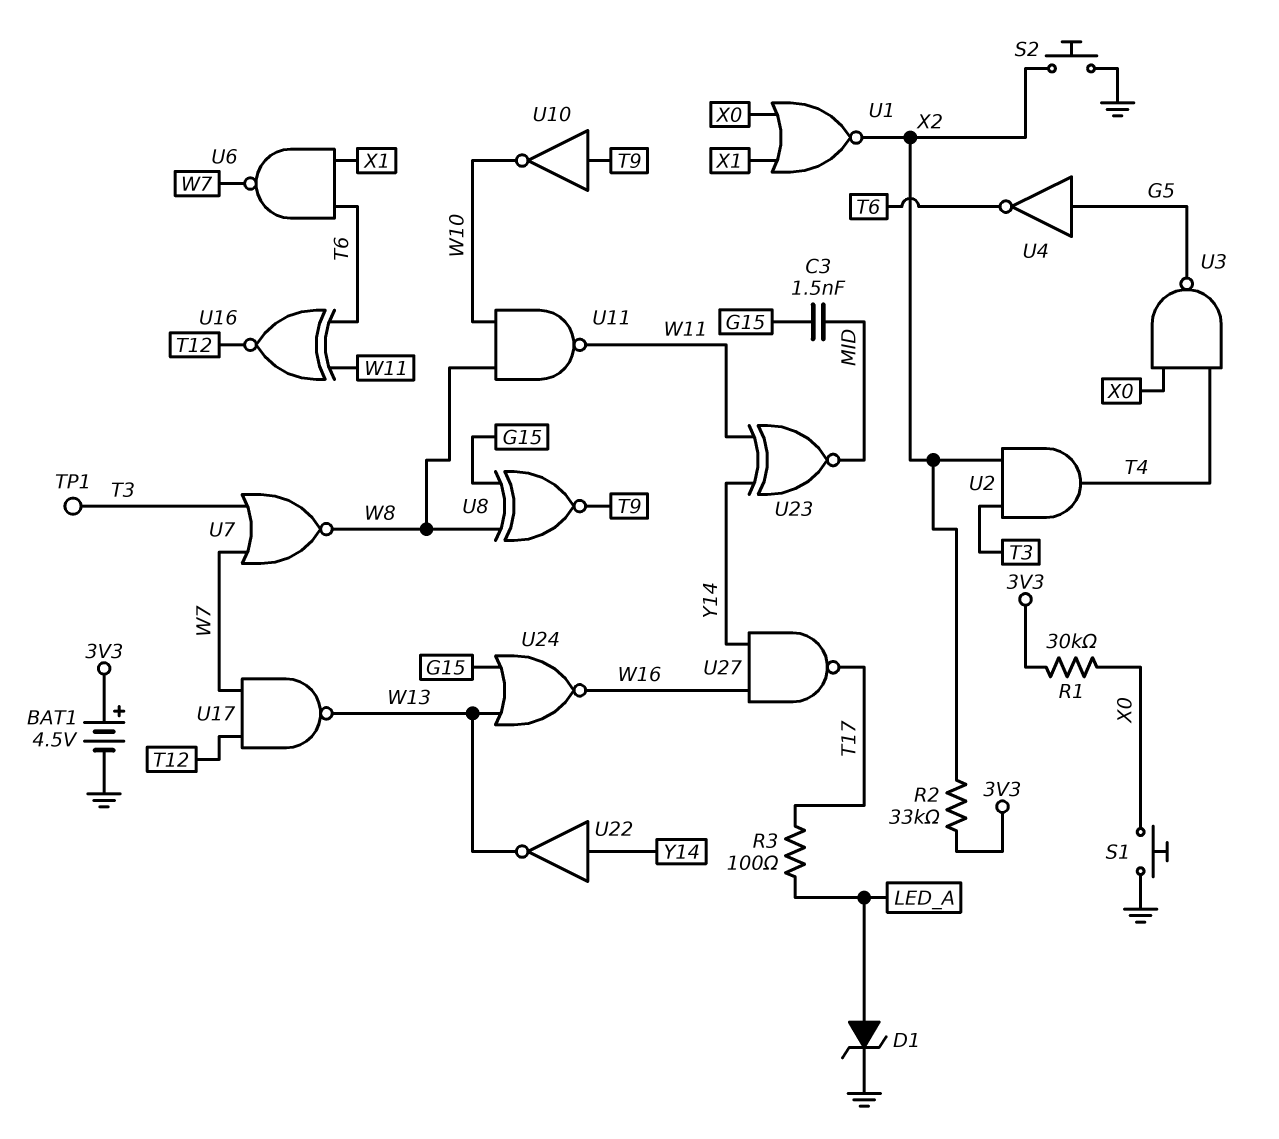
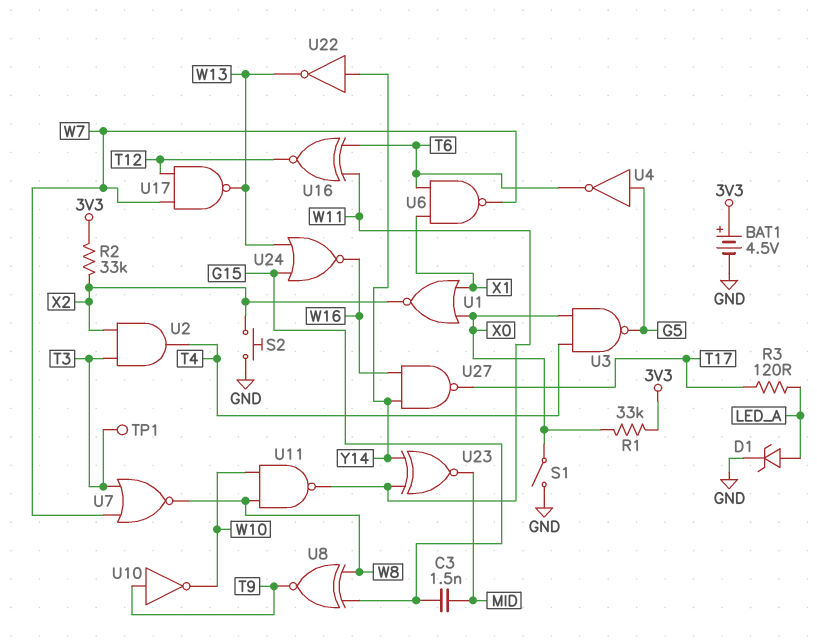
R1: 30k (3V3, X0) -> 33k (3V3, X0)
R3: 100 (LED_A, T17) -> 120 (LED_A, T17)
S1: button (GND, X0) -> switch (GND, X0)

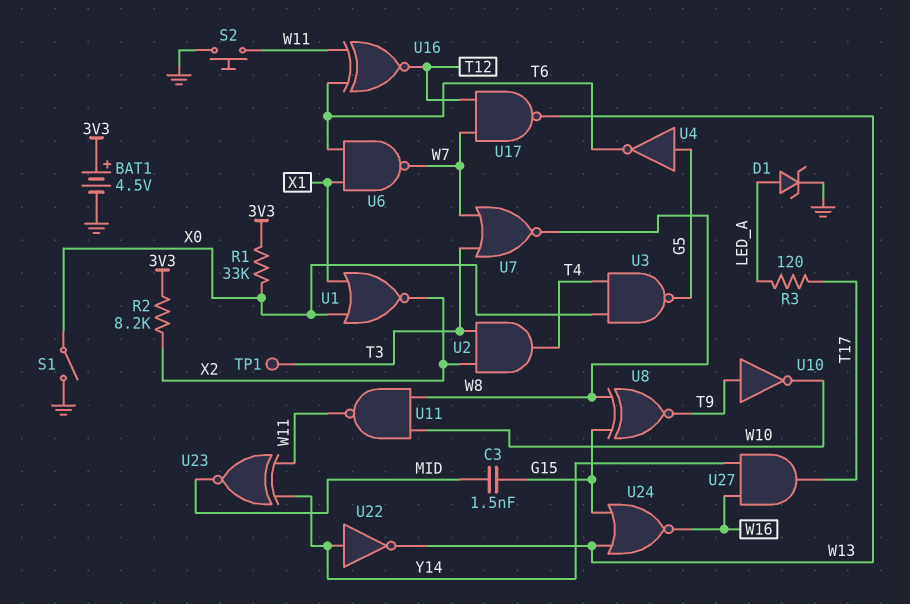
R2: 33k (3V3, X2) -> 8.2k (3V3, X2)
S2: button (GND, X2) -> button (GND, W11)
U27: NAND (in W16, in Y14, out T17) -> AND (in W16, in Y14, out T17)

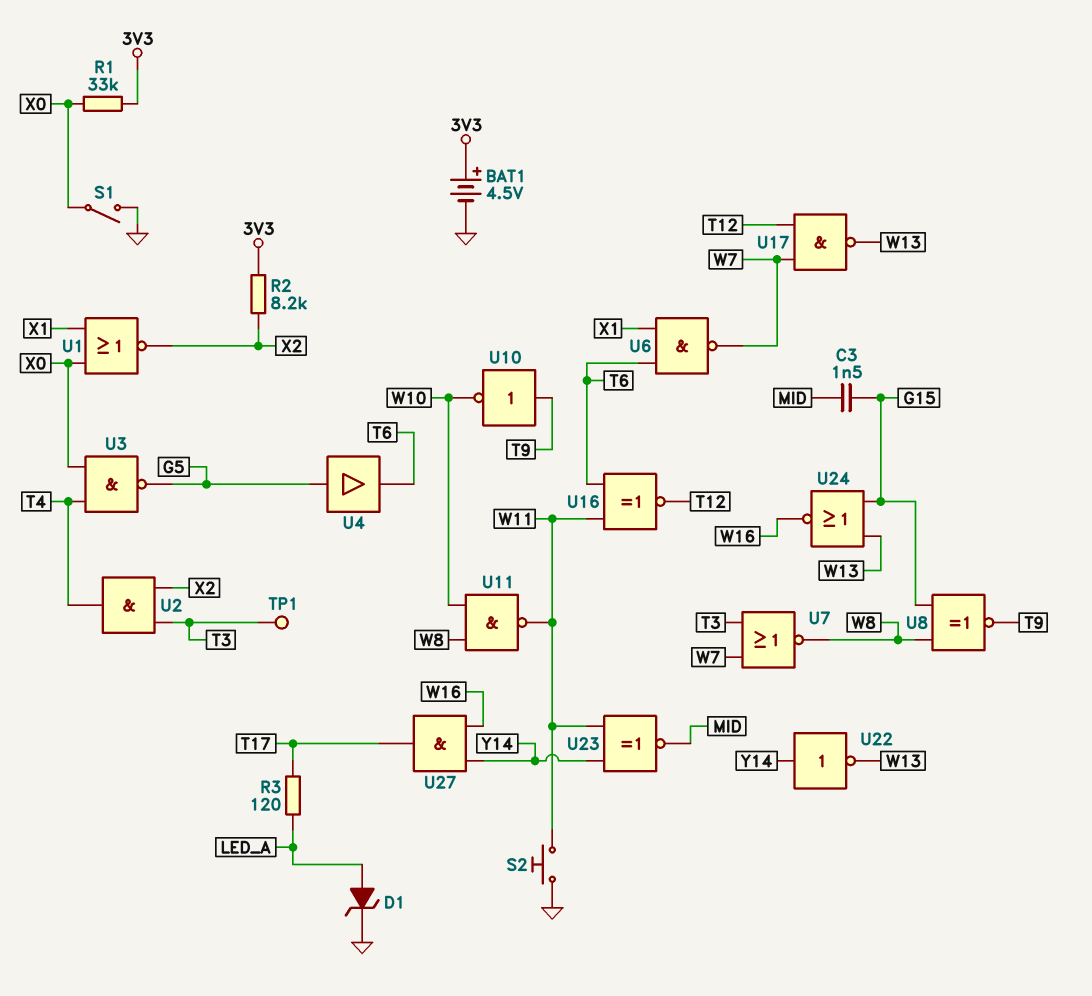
U4: NOT (in G5, out T6) -> buffer (in G5, out T6)

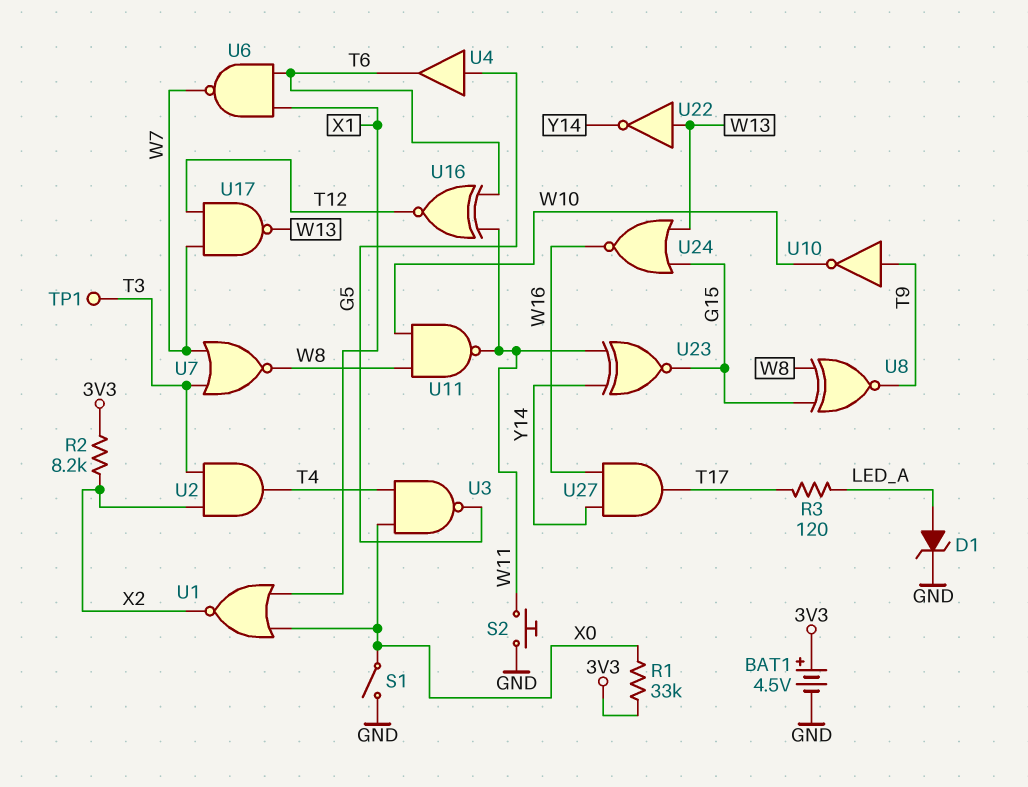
C3: 1.5nF (G15, MID) -> none
U22: NOT (in Y14, out W13) -> NOT (in W13, out Y14)
U23: XNOR (in W11, in Y14, out MID) -> XNOR (in W11, in Y14, out G15)

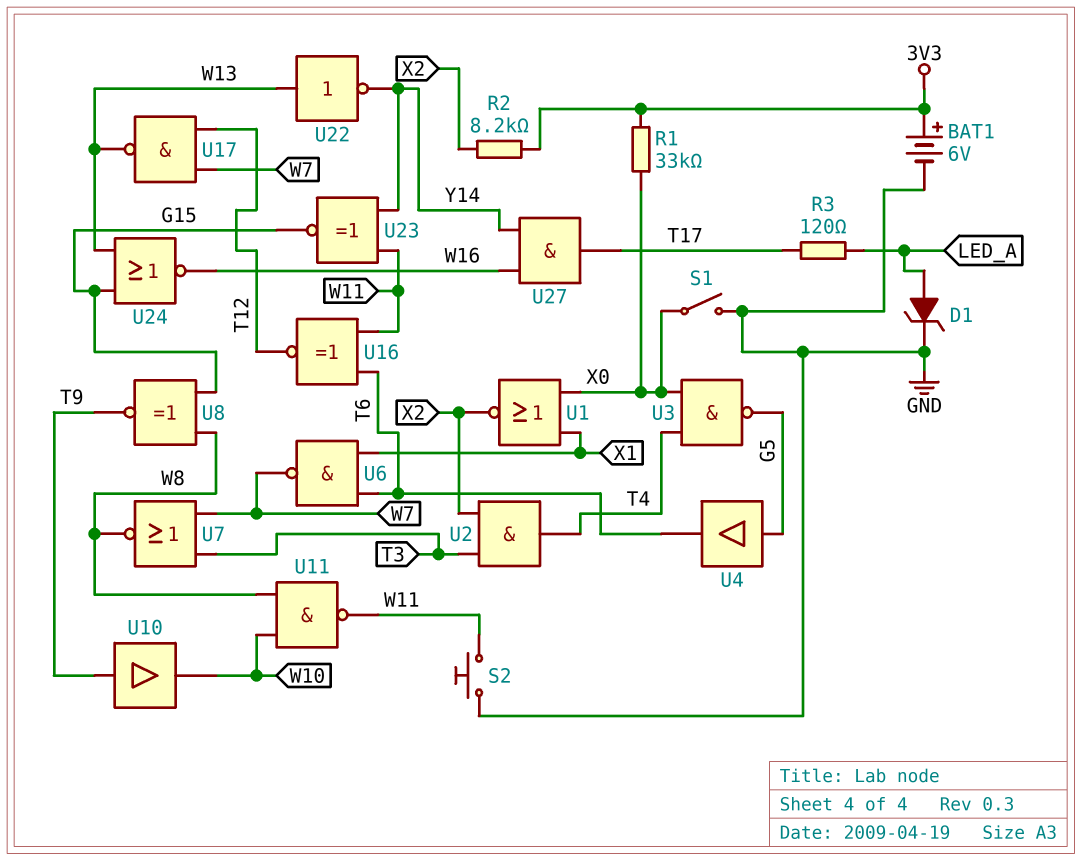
BAT1: 4.5V (plus 3V3, minus GND) -> 6V (plus 3V3, minus GND)
TP1: test point (T3) -> none
U10: NOT (in T9, out W10) -> buffer (in T9, out W10)

